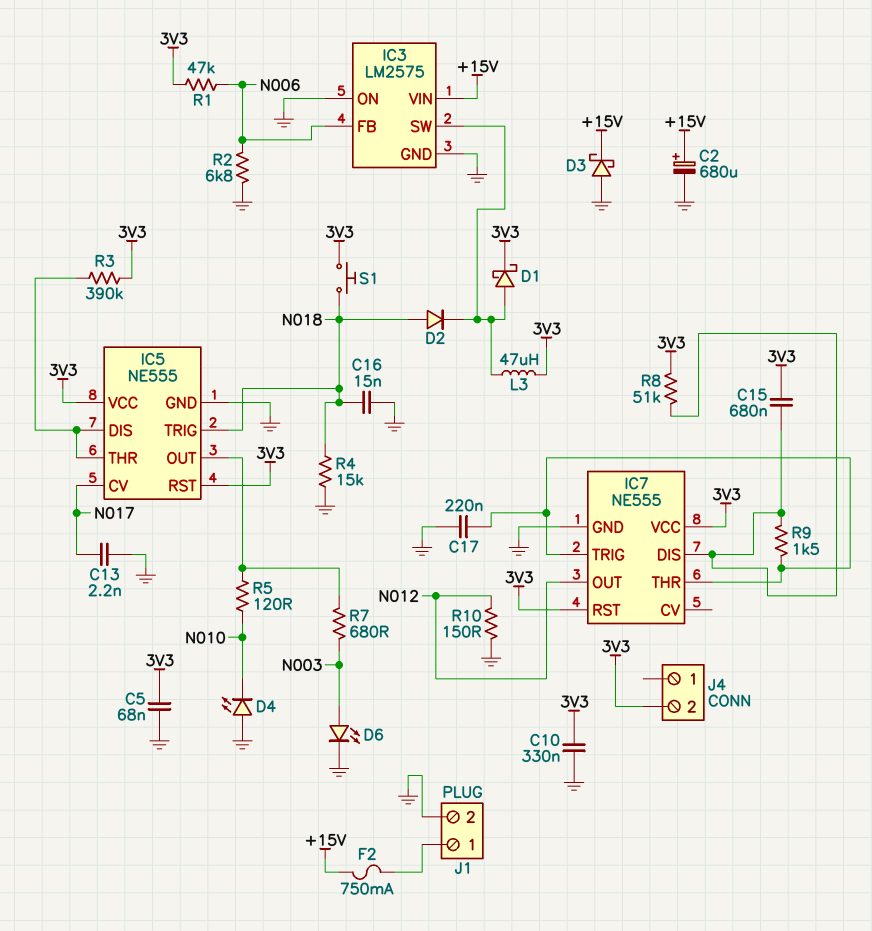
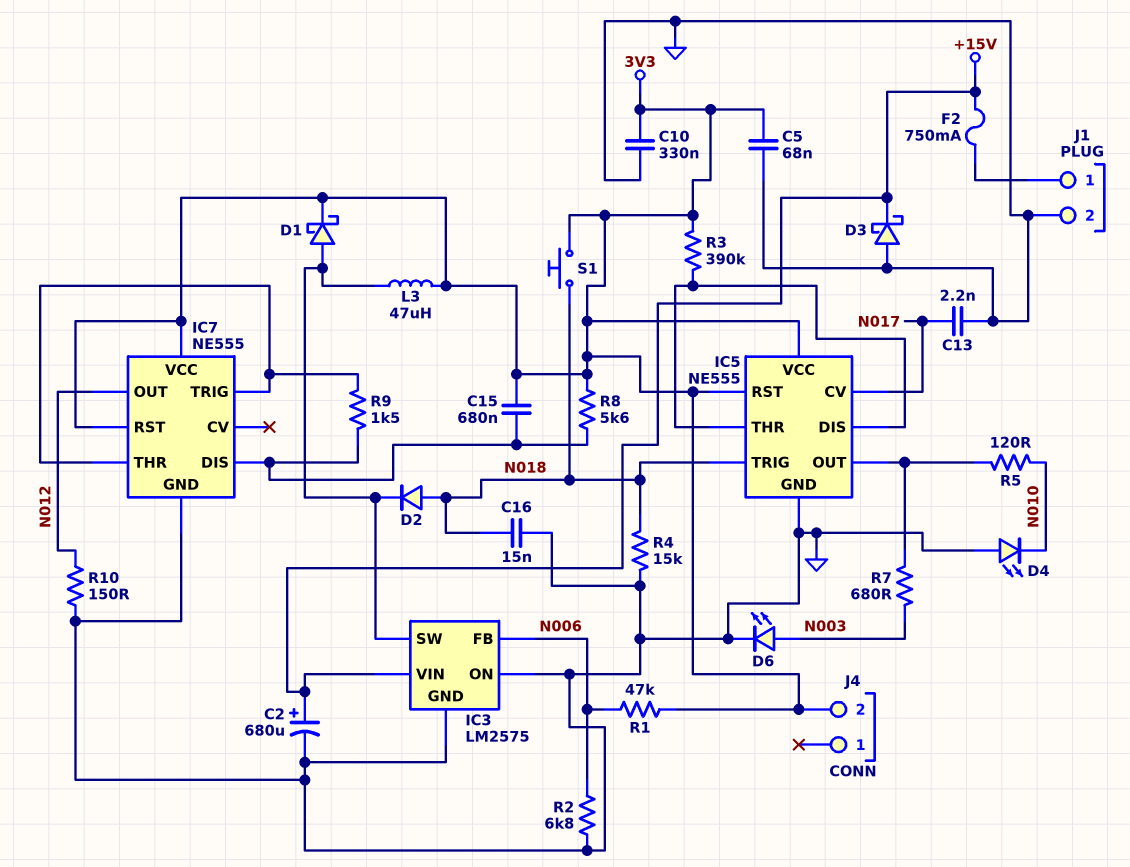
C17: 220nF (GND, IC7/THR) -> none
R8: 51k (3V3, IC7/DIS) -> 5.6k (3V3, IC7/DIS)

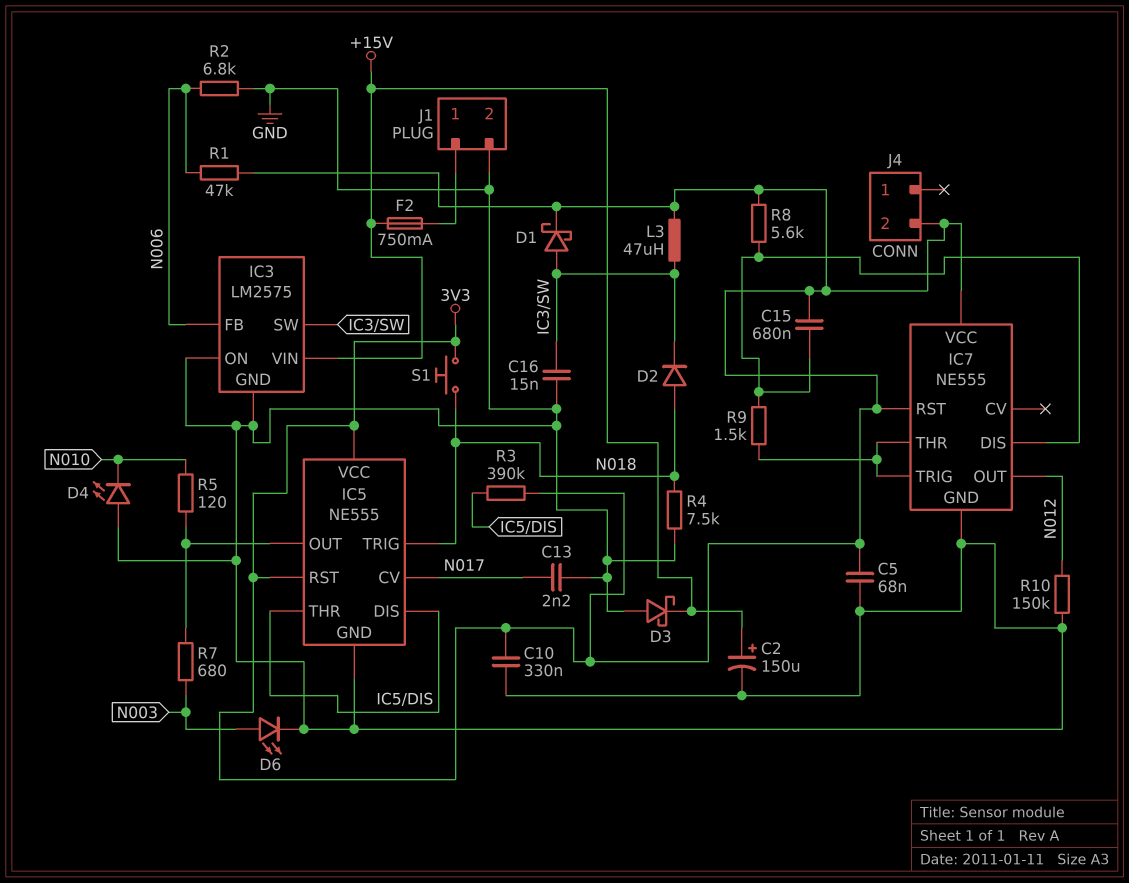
C2: 680uF (plus +15V, minus GND) -> 150uF (plus +15V, minus GND)
C16: 15nF (GND, N018) -> 15nF (GND, IC3/SW)
R4: 15k (GND, N018) -> 7.5k (GND, N018)
R10: 150 (GND, N012) -> 150k (GND, N012)

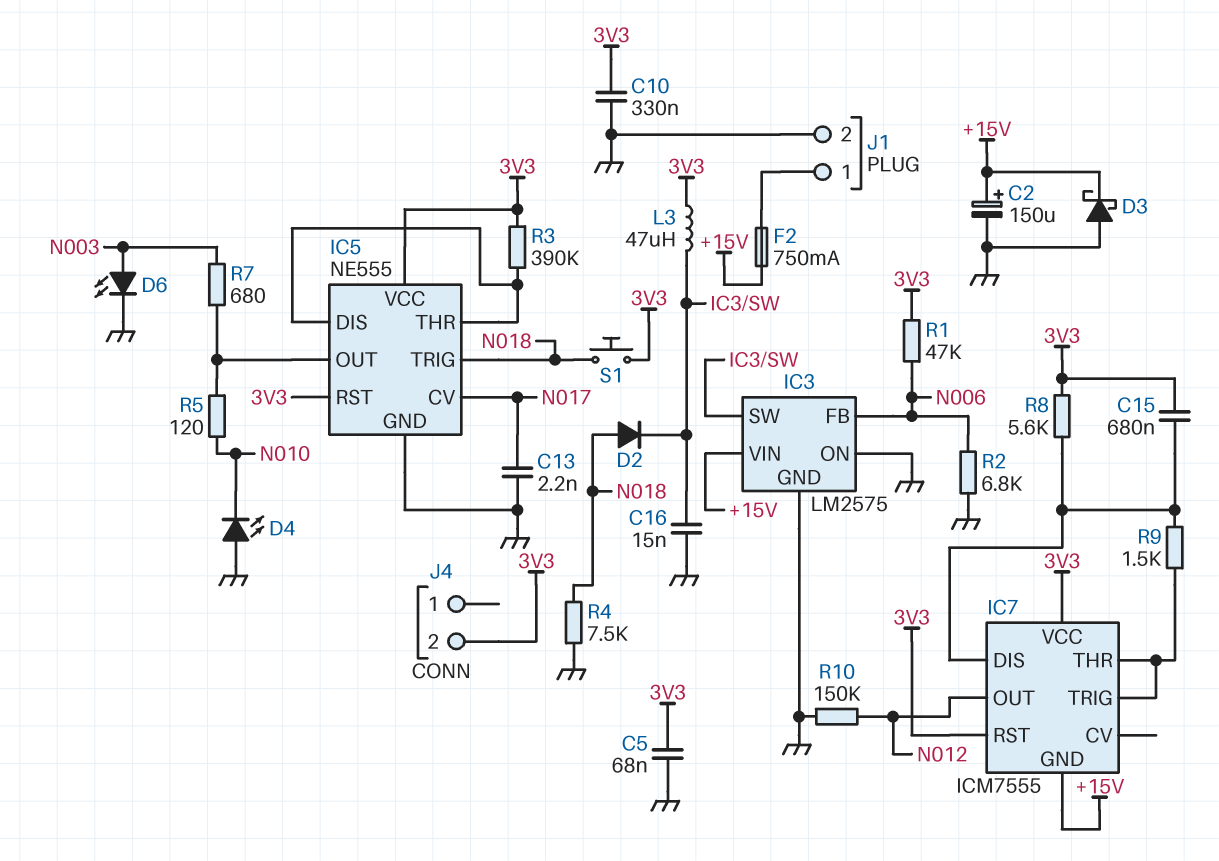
D1: schottky (A IC3/SW, K 3V3) -> none
IC7: NE555 -> ICM7555
IC7 pin GND: GND -> +15V

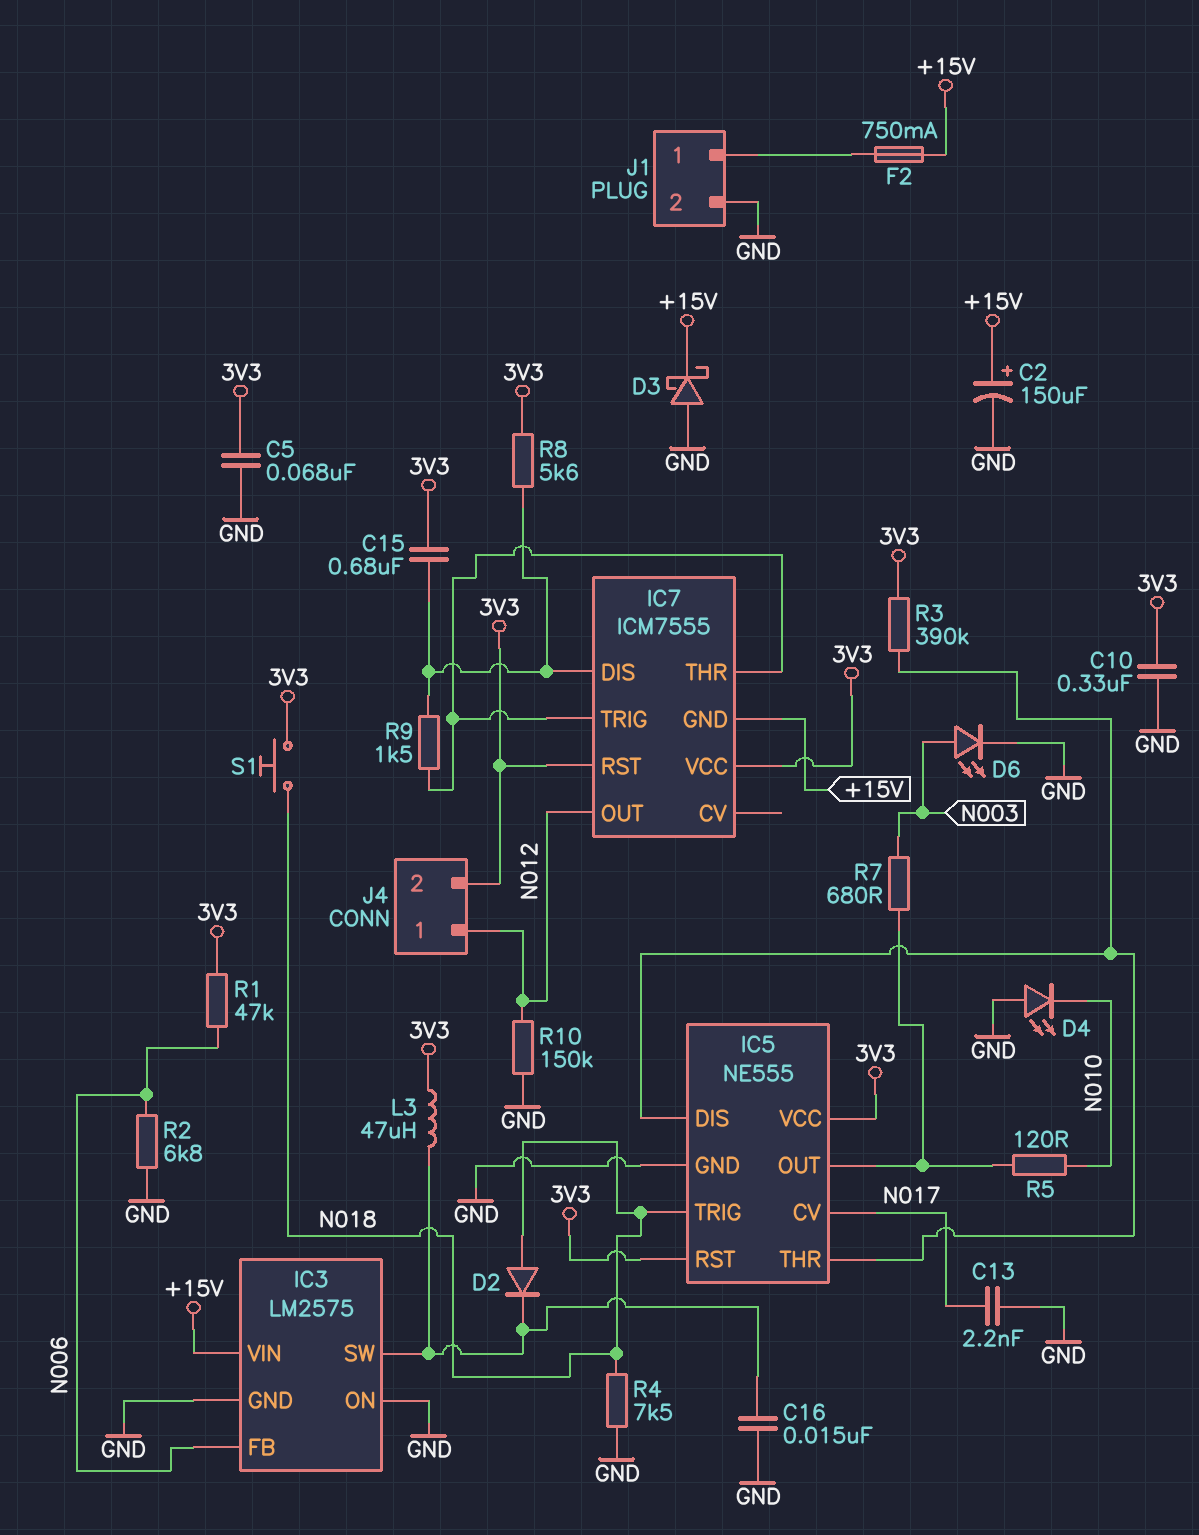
J4 pin 1: none -> N012

